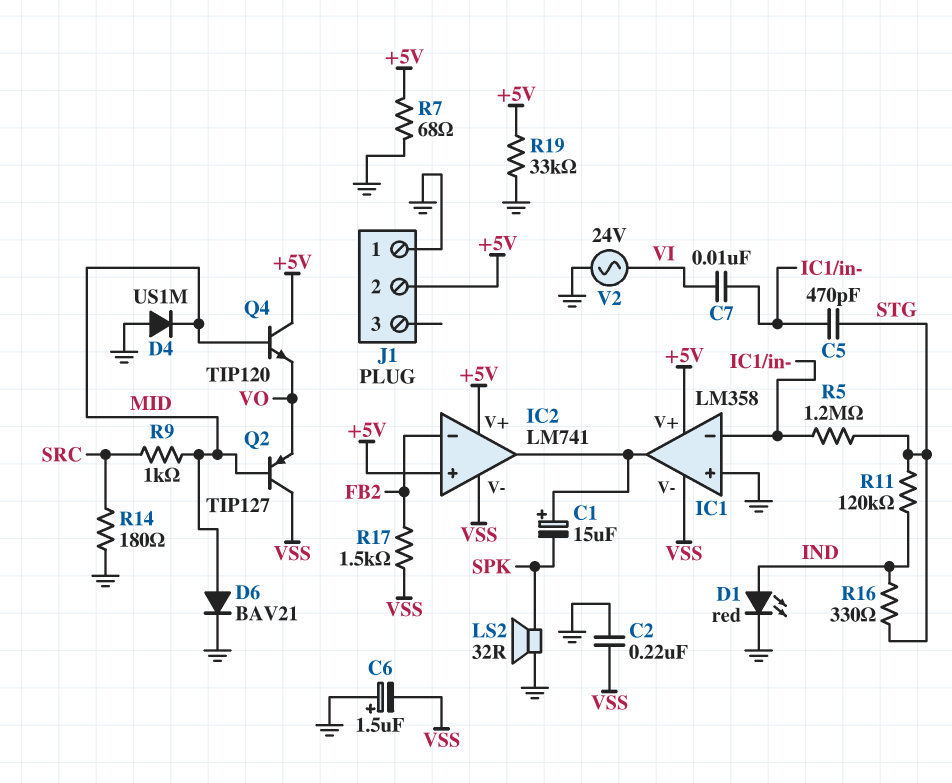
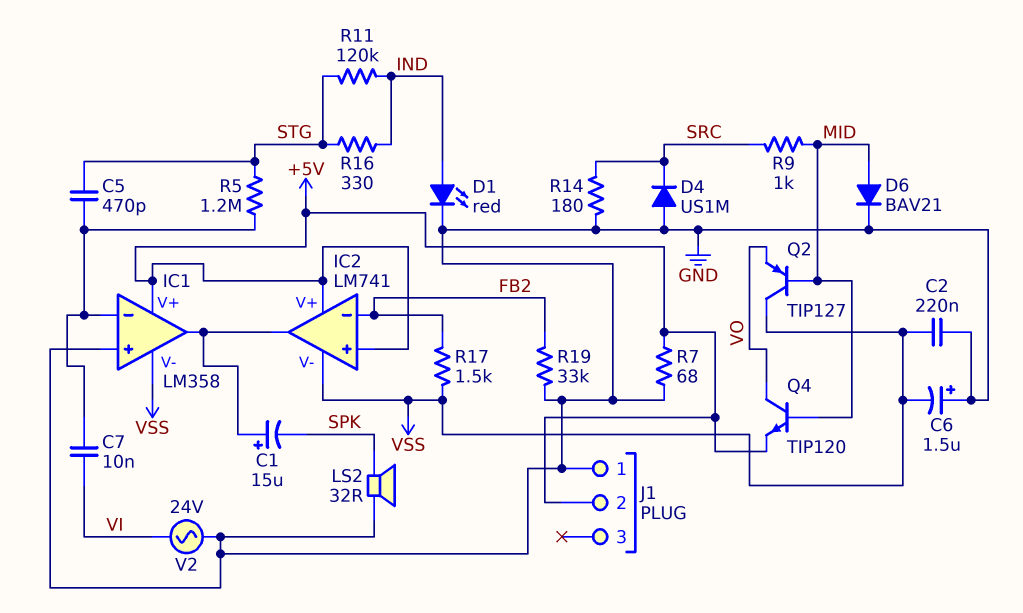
D4: diode US1M (A GND, K MID) -> diode US1M (A GND, K SRC)
Q4: NPN TIP120 (B MID, C +5V, E VO) -> NPN TIP120 (B MID, C VO, E +5V)
R19: 33k (+5V, GND) -> 33k (FB2, GND)

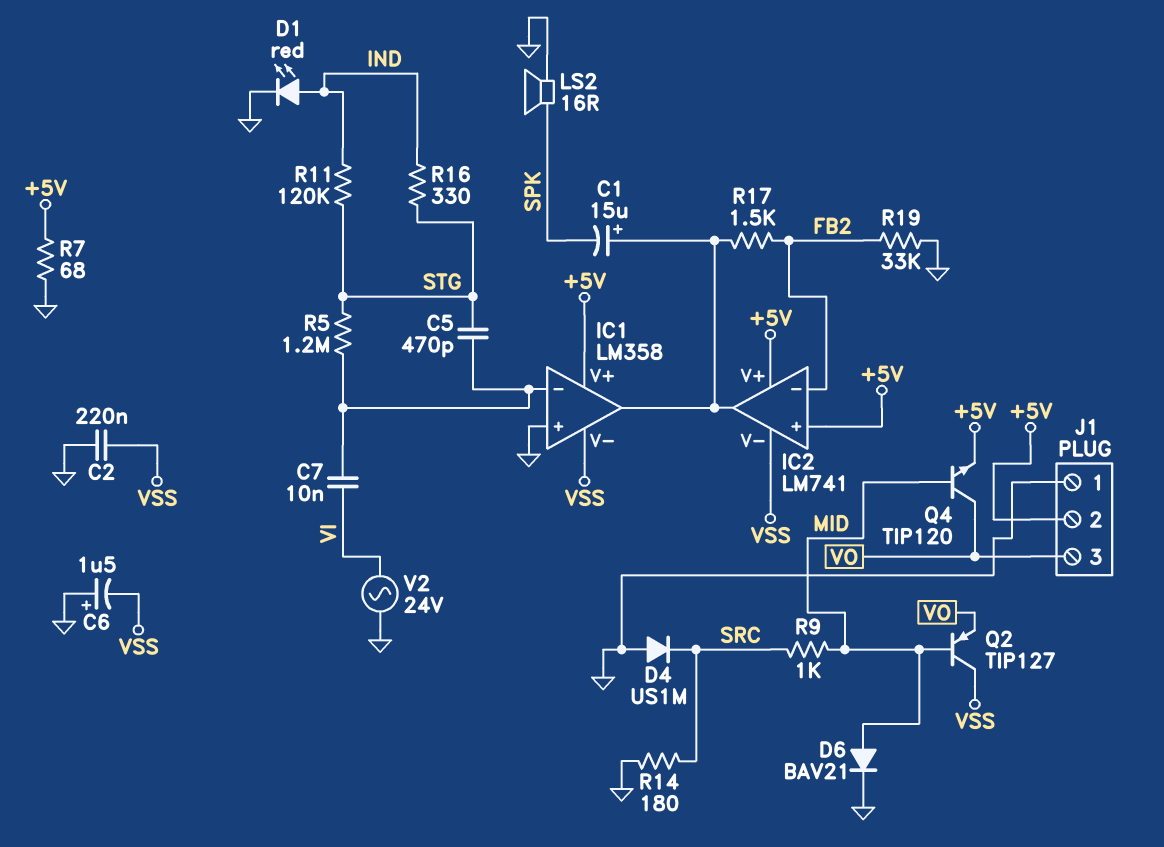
J1 pin 3: none -> VO
LS2: speaker 32R (GND, SPK) -> speaker 16R (GND, SPK)
R17: 1.5k (FB2, VSS) -> 1.5k (FB2, IC1/out)

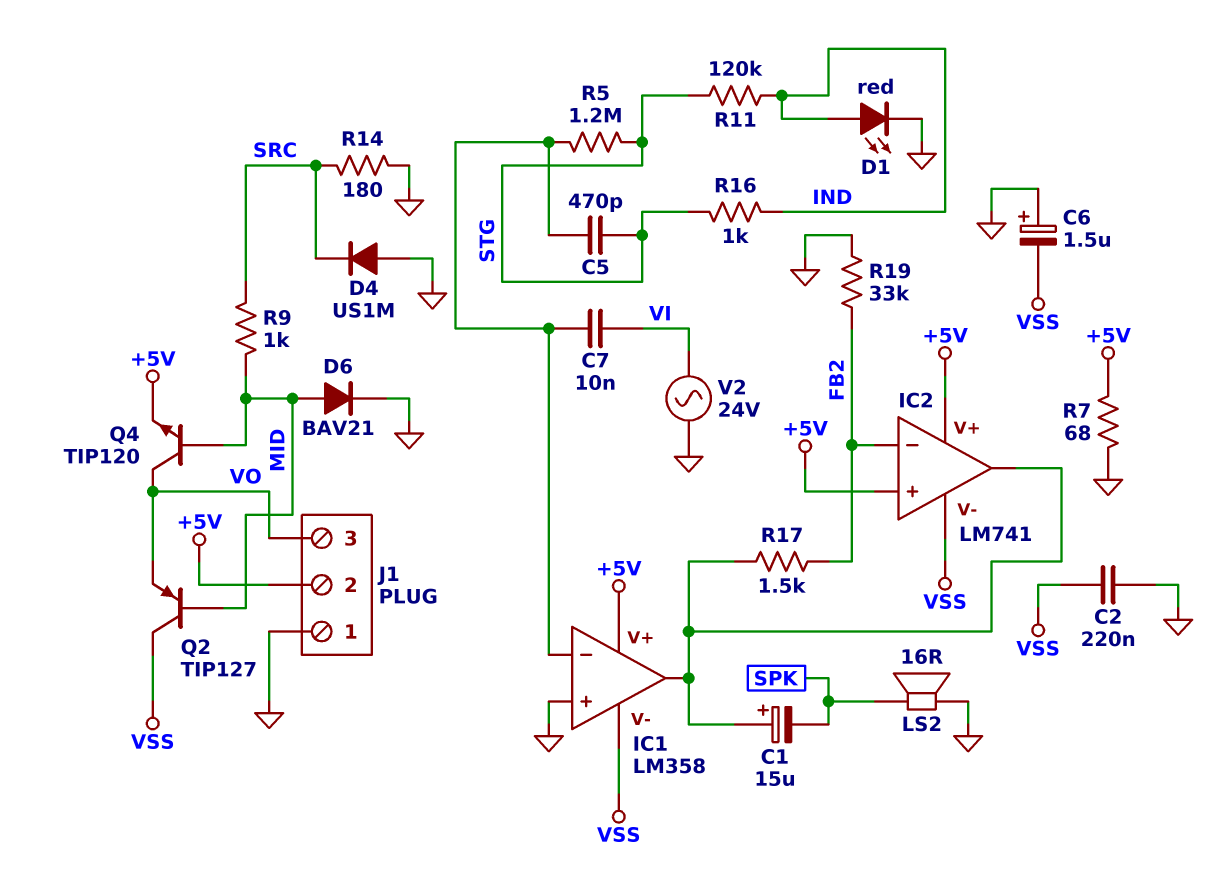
R16: 330 (IND, STG) -> 1k (IND, STG)

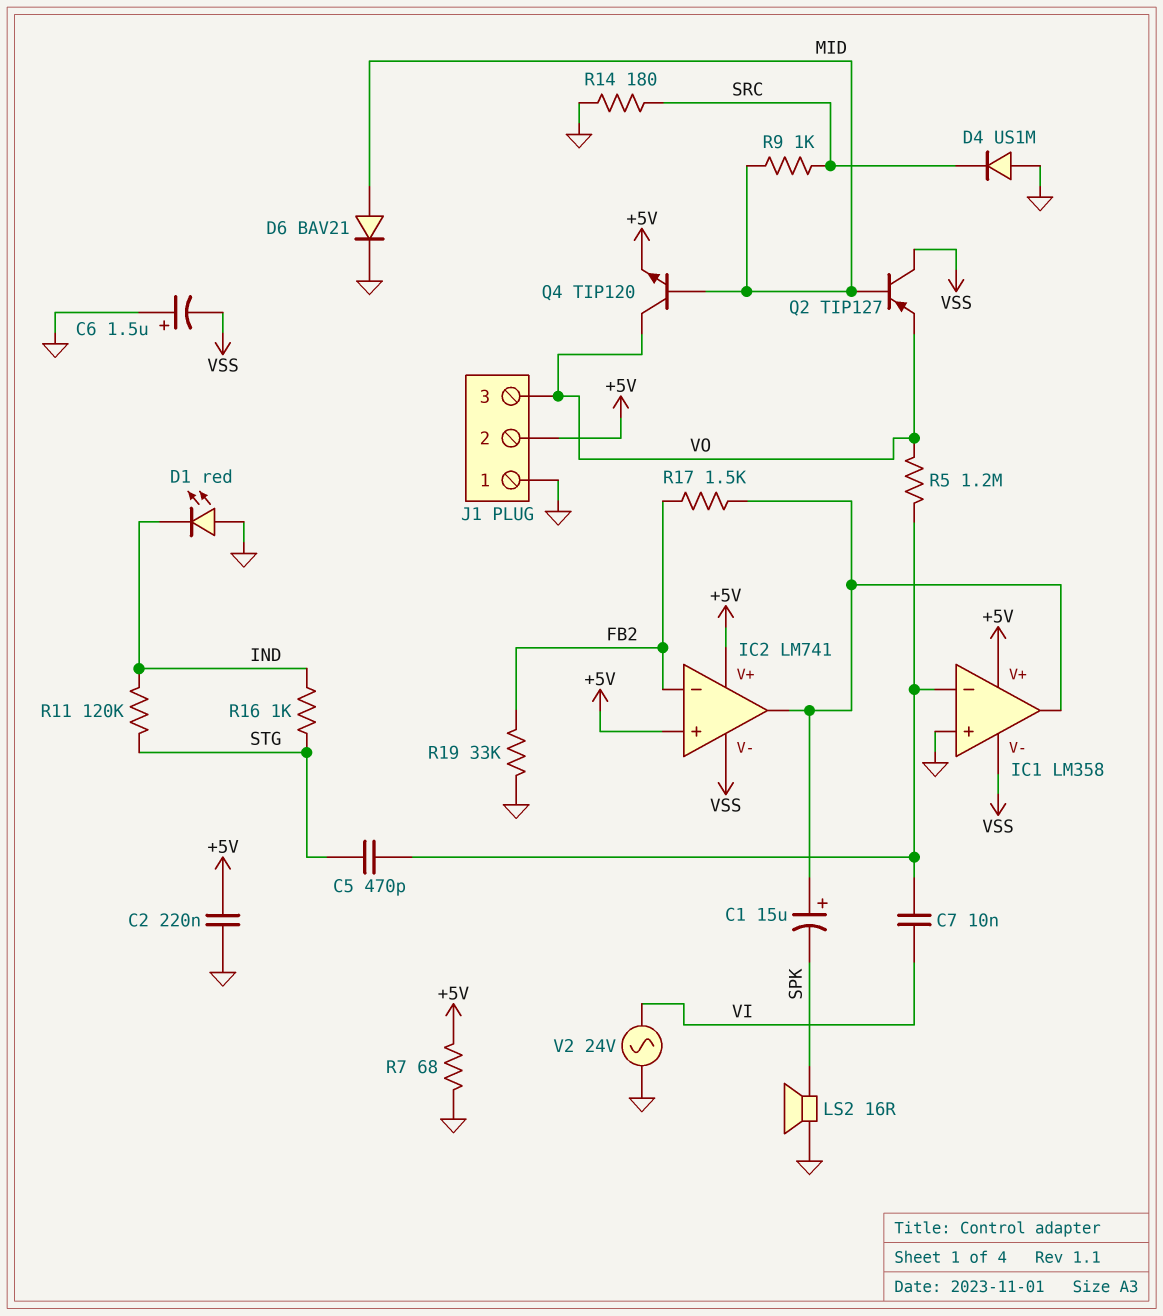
C2: 220nF (GND, VSS) -> 220nF (+5V, GND)
D1: LED red (A IND, K GND) -> LED red (A GND, K IND)
R5: 1.2M (IC1/in-, STG) -> 1.2M (IC1/in-, VO)

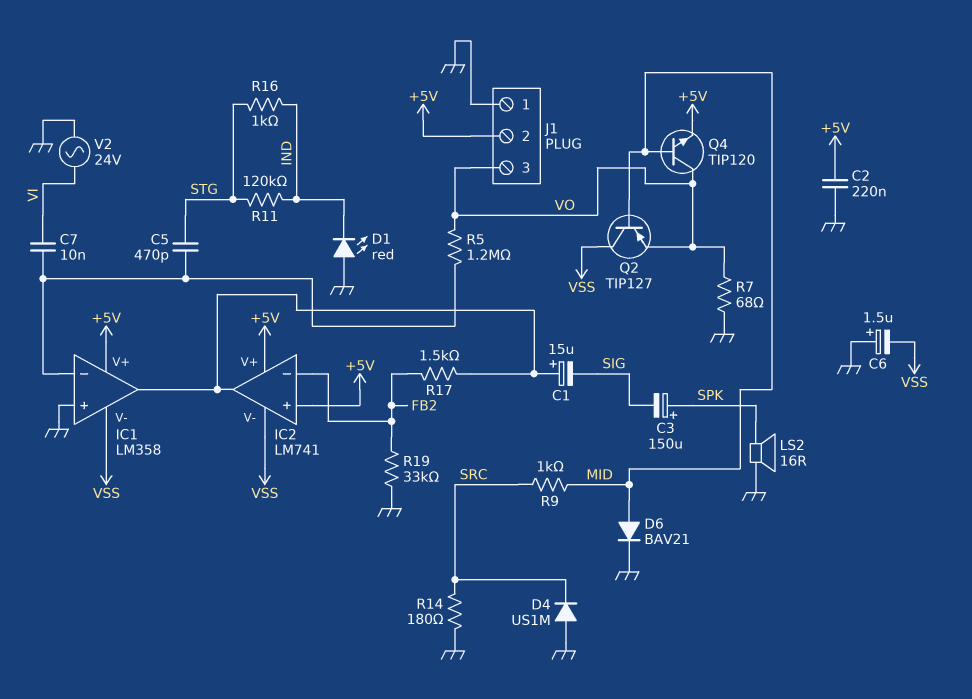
C1: 15uF (plus IC1/out, minus SPK) -> 15uF (plus IC1/out, minus SIG)
C3: none -> 150uF (plus SPK, minus SIG)
R7: 68 (+5V, GND) -> 68 (GND, VO)

